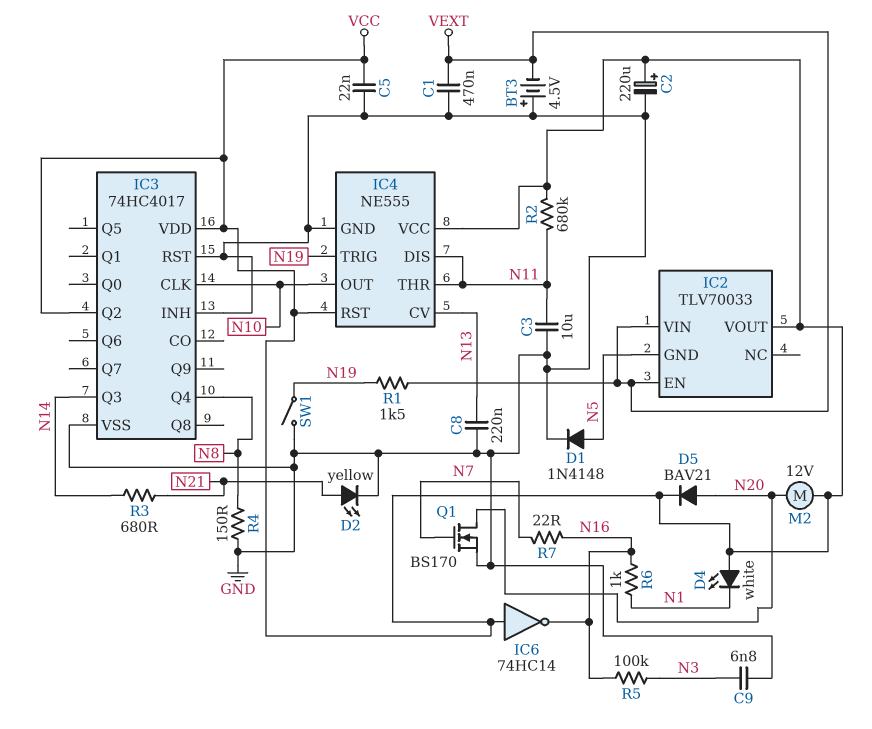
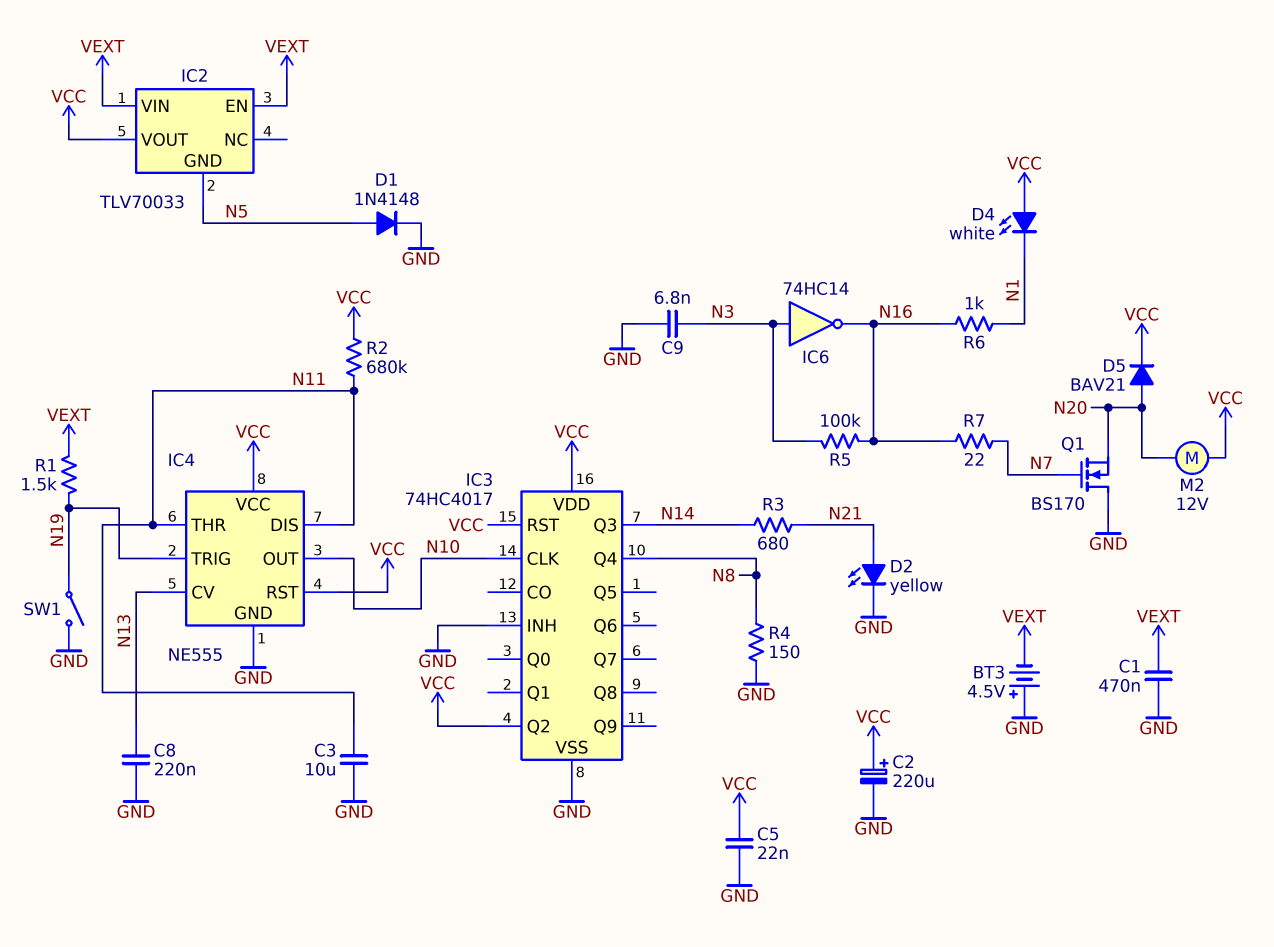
IC3 pin RST: GND -> VCC
IC6: NOT 74HC14 (in VCC, out N16) -> NOT 74HC14 (in N3, out N16)
Q1: NMOS BS170 (G N7, D N20, S GND) -> NMOS BS170 (G N7, D GND, S N20)

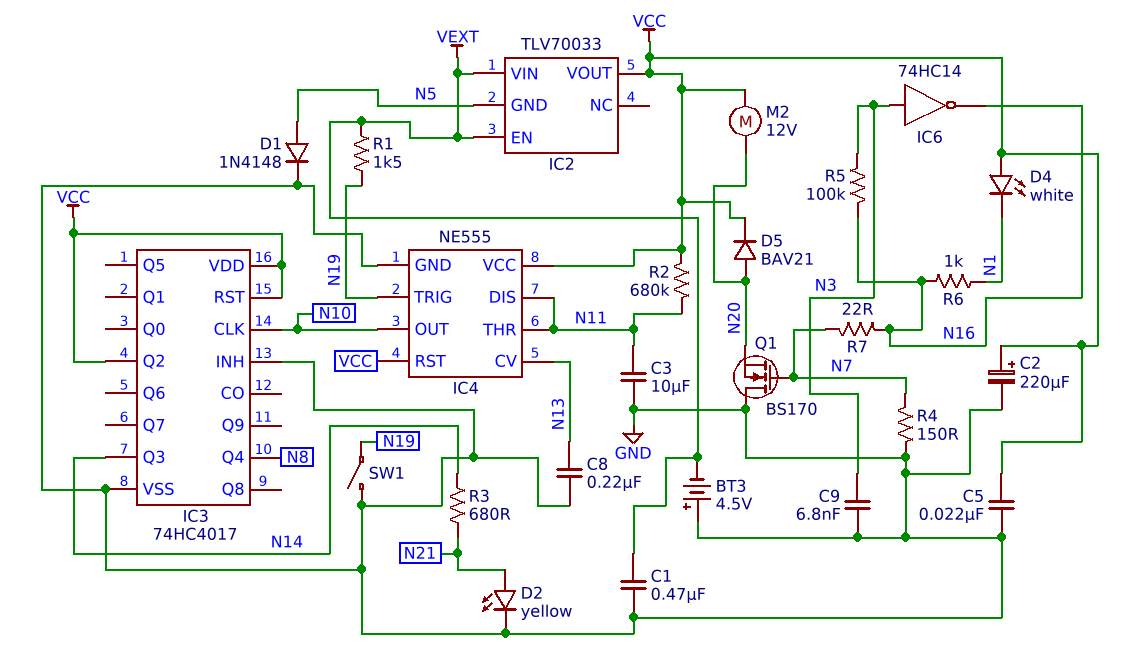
R4: 150 (GND, N8) -> 150 (GND, N7)

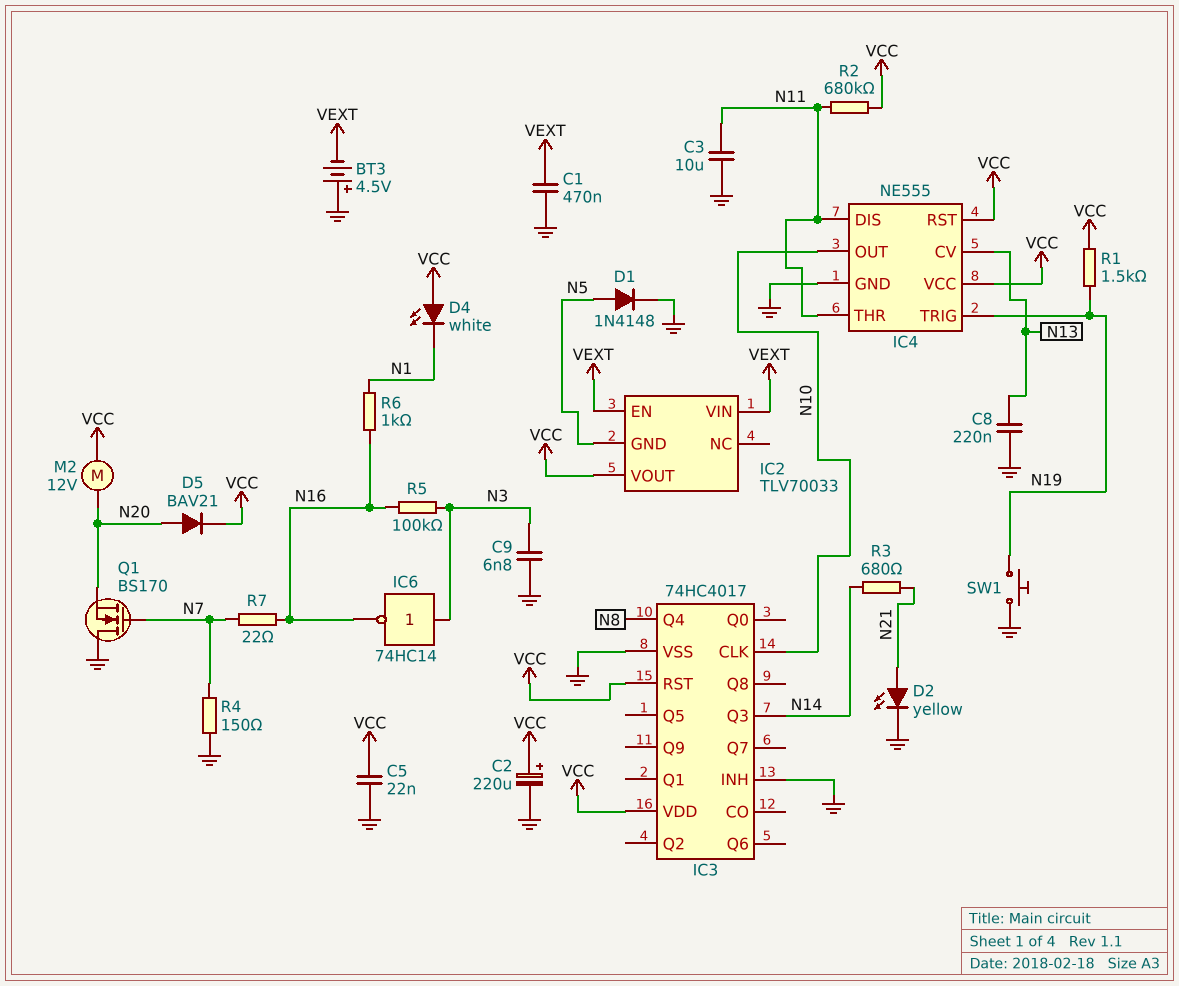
IC3 pin Q2: VCC -> none
R1: 1.5k (N19, VEXT) -> 1.5k (N19, VCC)
SW1: switch (GND, N19) -> button (GND, N19)

